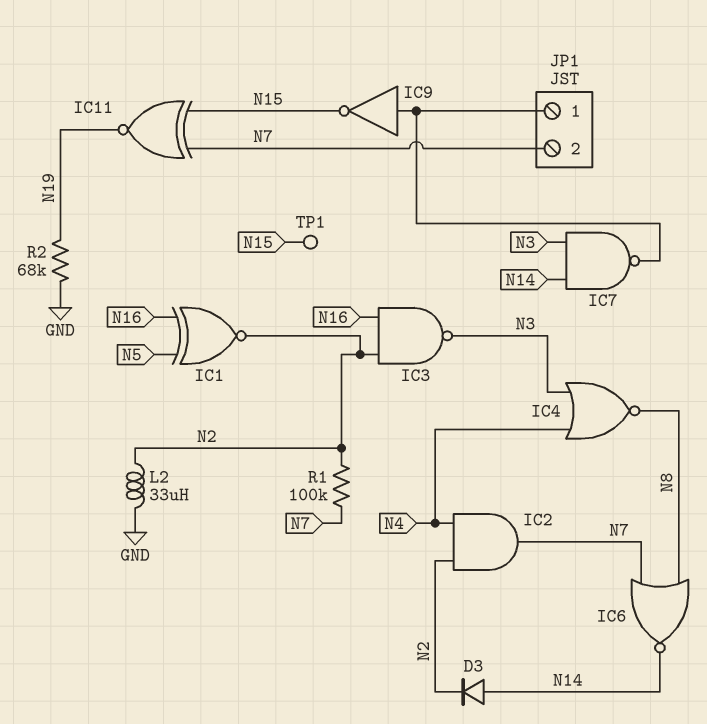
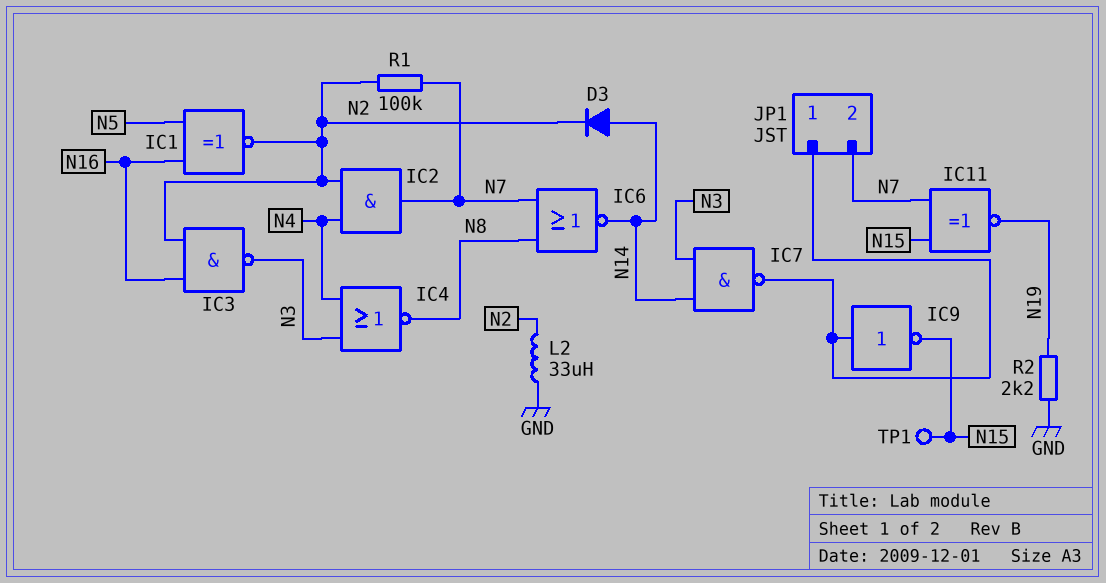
R2: 68k (GND, N19) -> 2.2k (GND, N19)

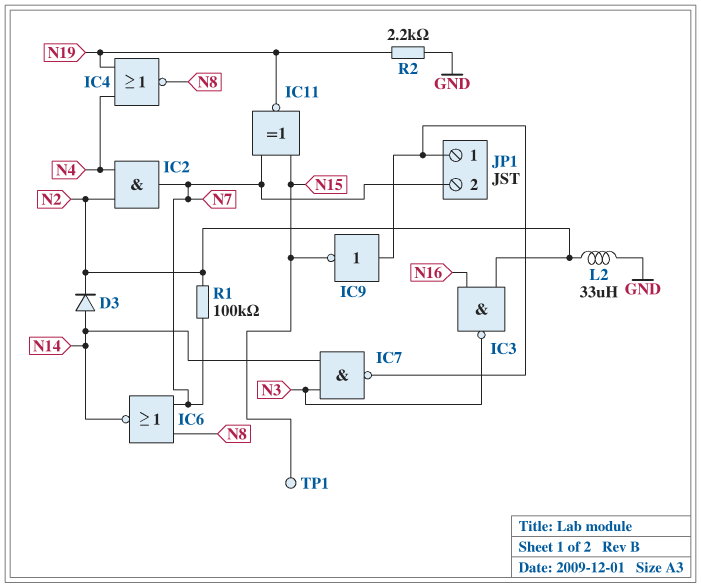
IC1: XNOR (in N5, in N16, out N2) -> none
IC4: NOR (in N3, in N4, out N8) -> NOR (in N4, in N19, out N8)

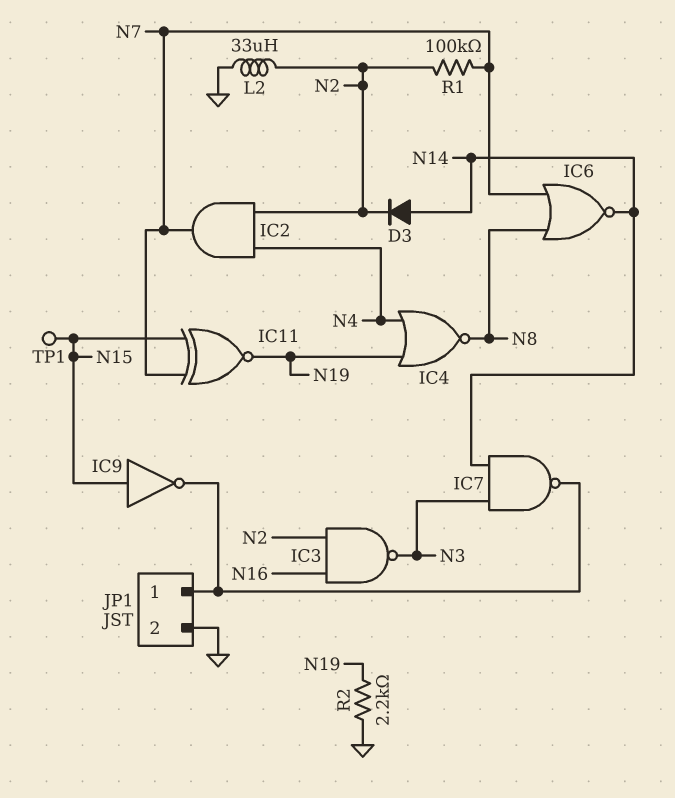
IC9: NOT (in JP1/1, out N15) -> NOT (in N15, out JP1/1)
JP1 pin 2: N7 -> GND

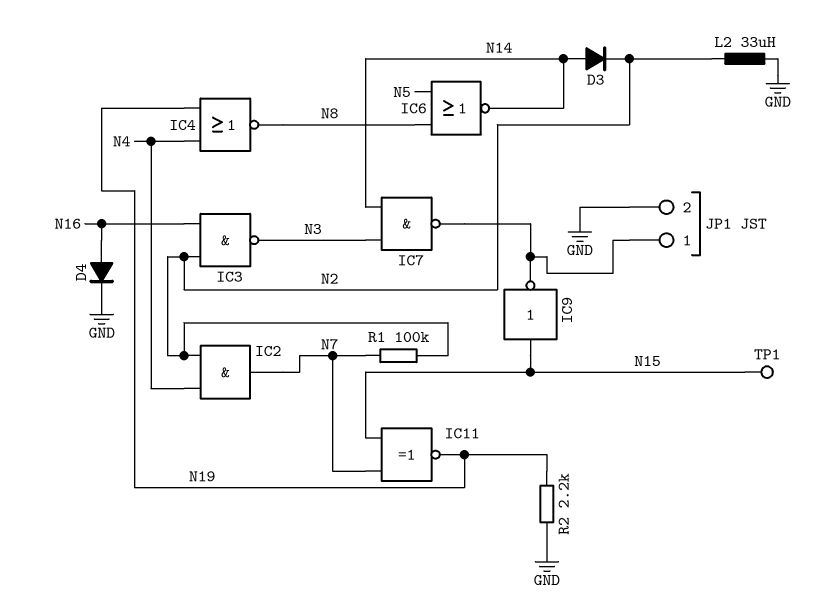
D4: none -> diode (A N16, K GND)
IC6: NOR (in N7, in N8, out N14) -> NOR (in N5, in N8, out N14)

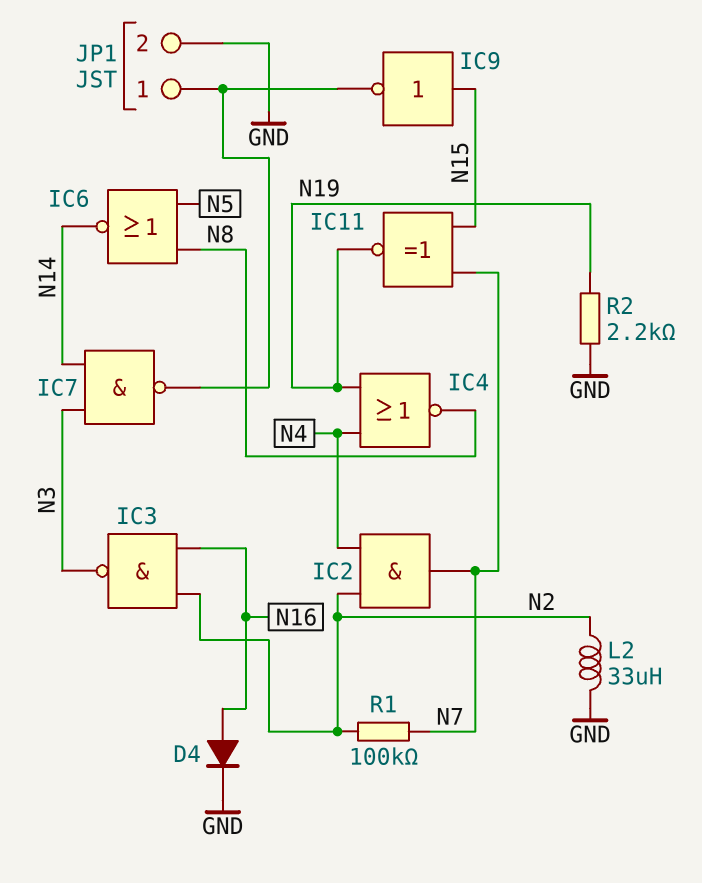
D3: diode (A N14, K N2) -> none
TP1: test point (N15) -> none

